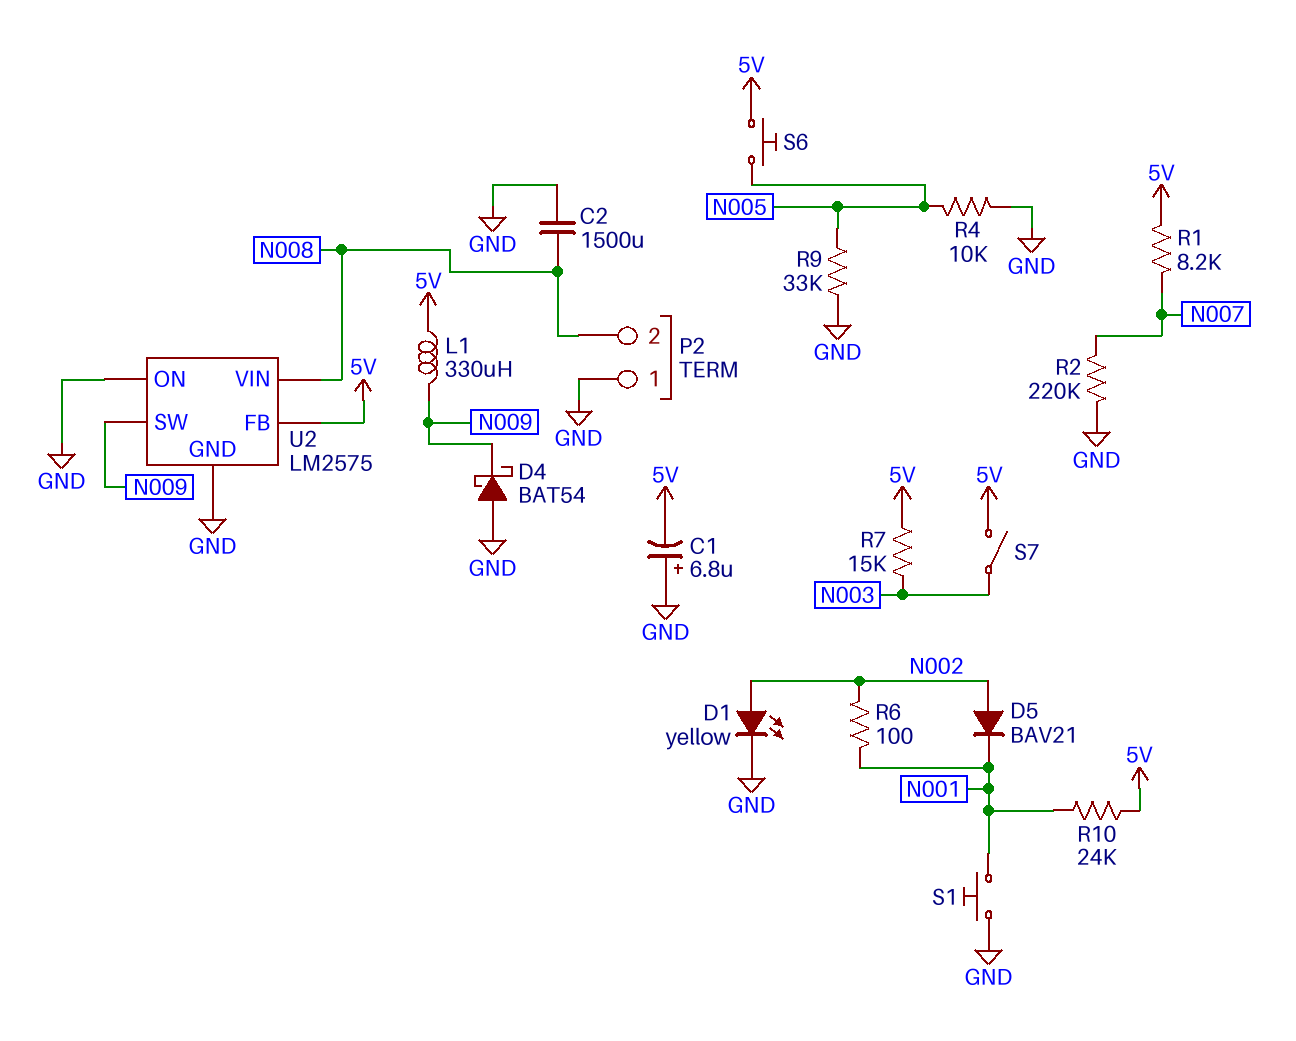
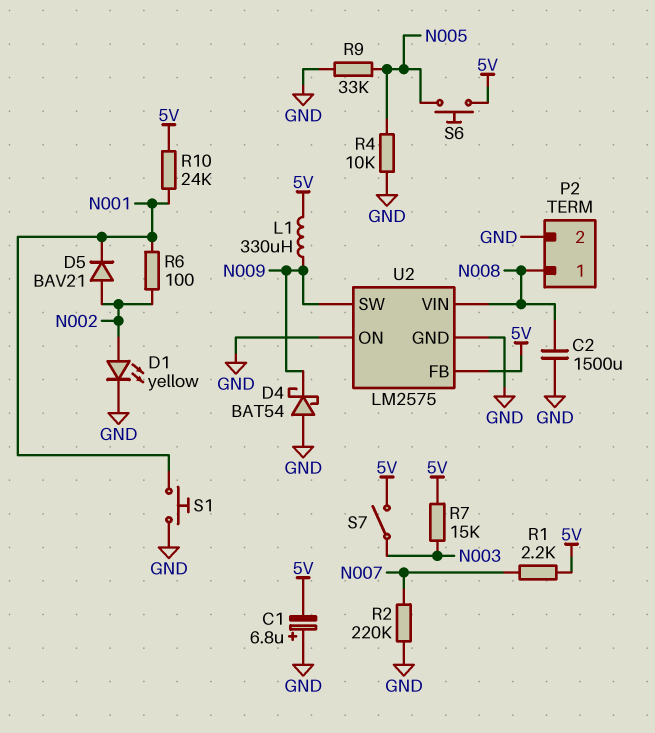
P2 pin 1: GND -> N008
P2 pin 2: N008 -> GND
R1: 8.2k (5V, N007) -> 2.2k (5V, N007)

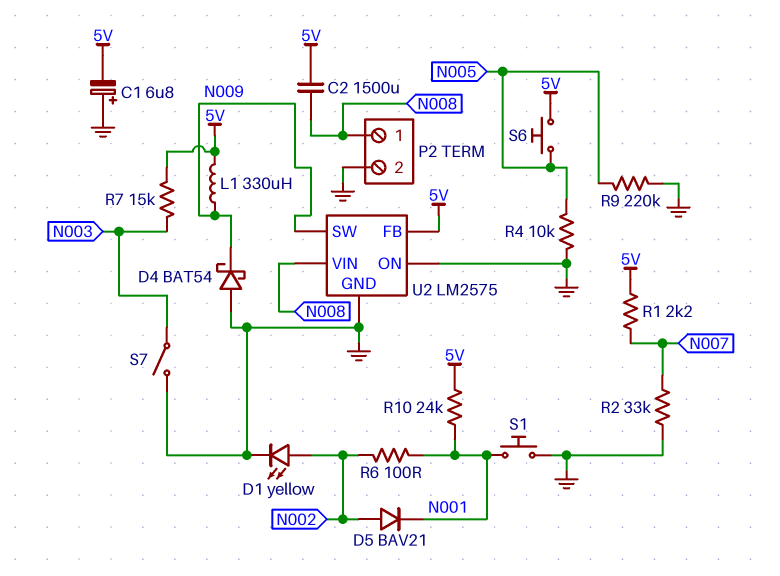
C2: 1500uF (GND, N008) -> 1500uF (5V, N008)
R2: 220k (GND, N007) -> 33k (GND, N007)
R9: 33k (GND, N005) -> 220k (GND, N005)
S7: switch (5V, N003) -> switch (GND, N003)

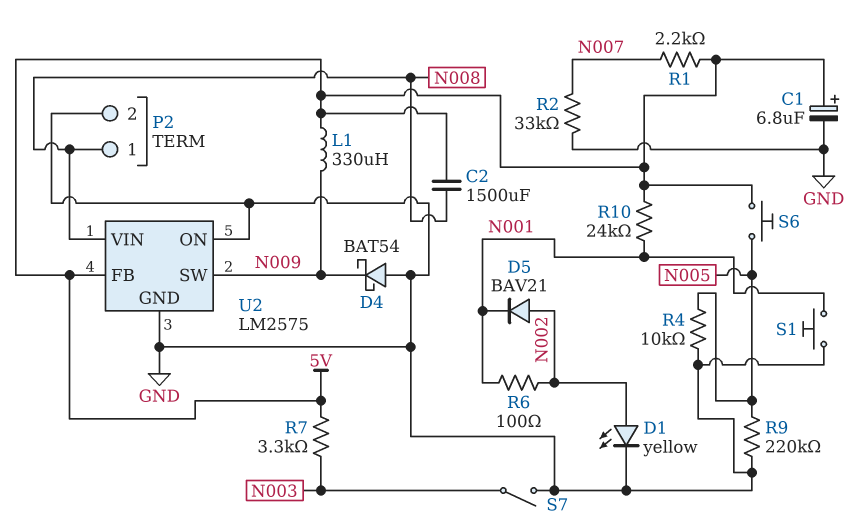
C1: 6.8uF (plus GND, minus 5V) -> 6.8uF (plus 5V, minus GND)
R7: 15k (5V, N003) -> 3.3k (5V, N003)

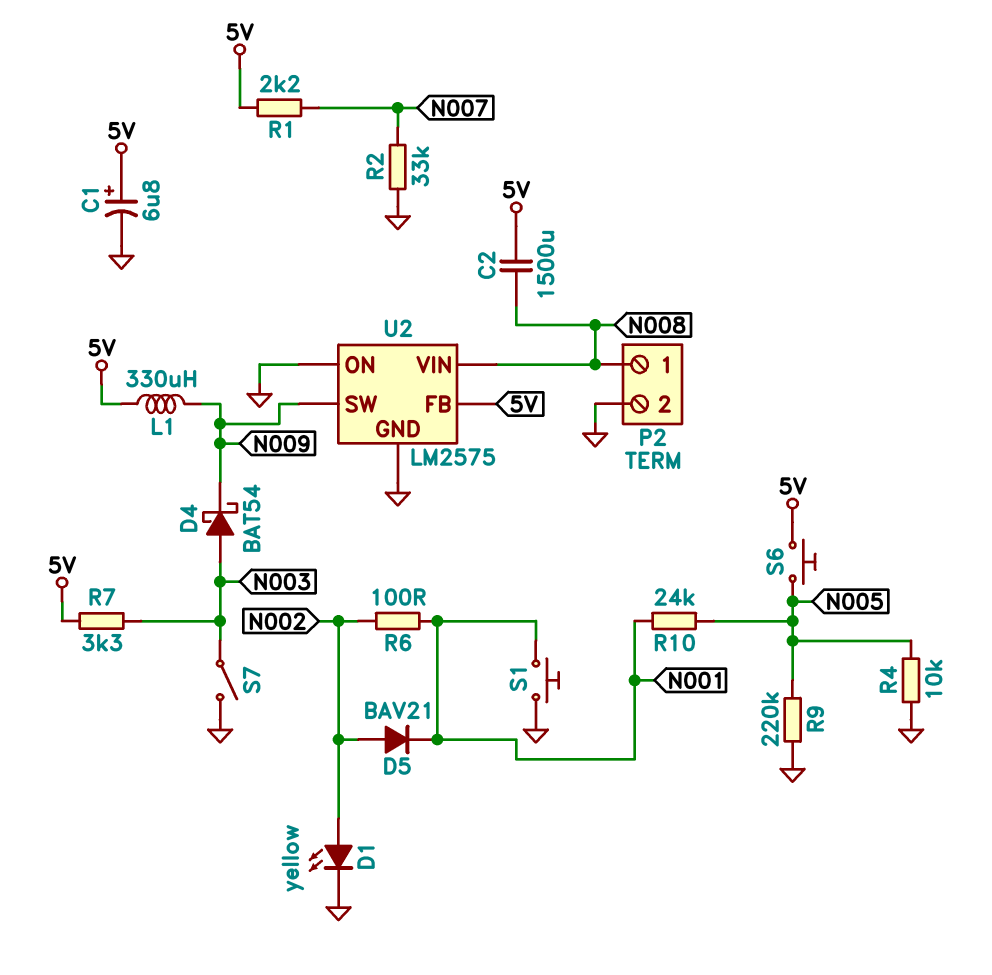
D4: schottky BAT54 (A GND, K N009) -> schottky BAT54 (A N003, K N009)
R10: 24k (5V, N001) -> 24k (N001, N005)

